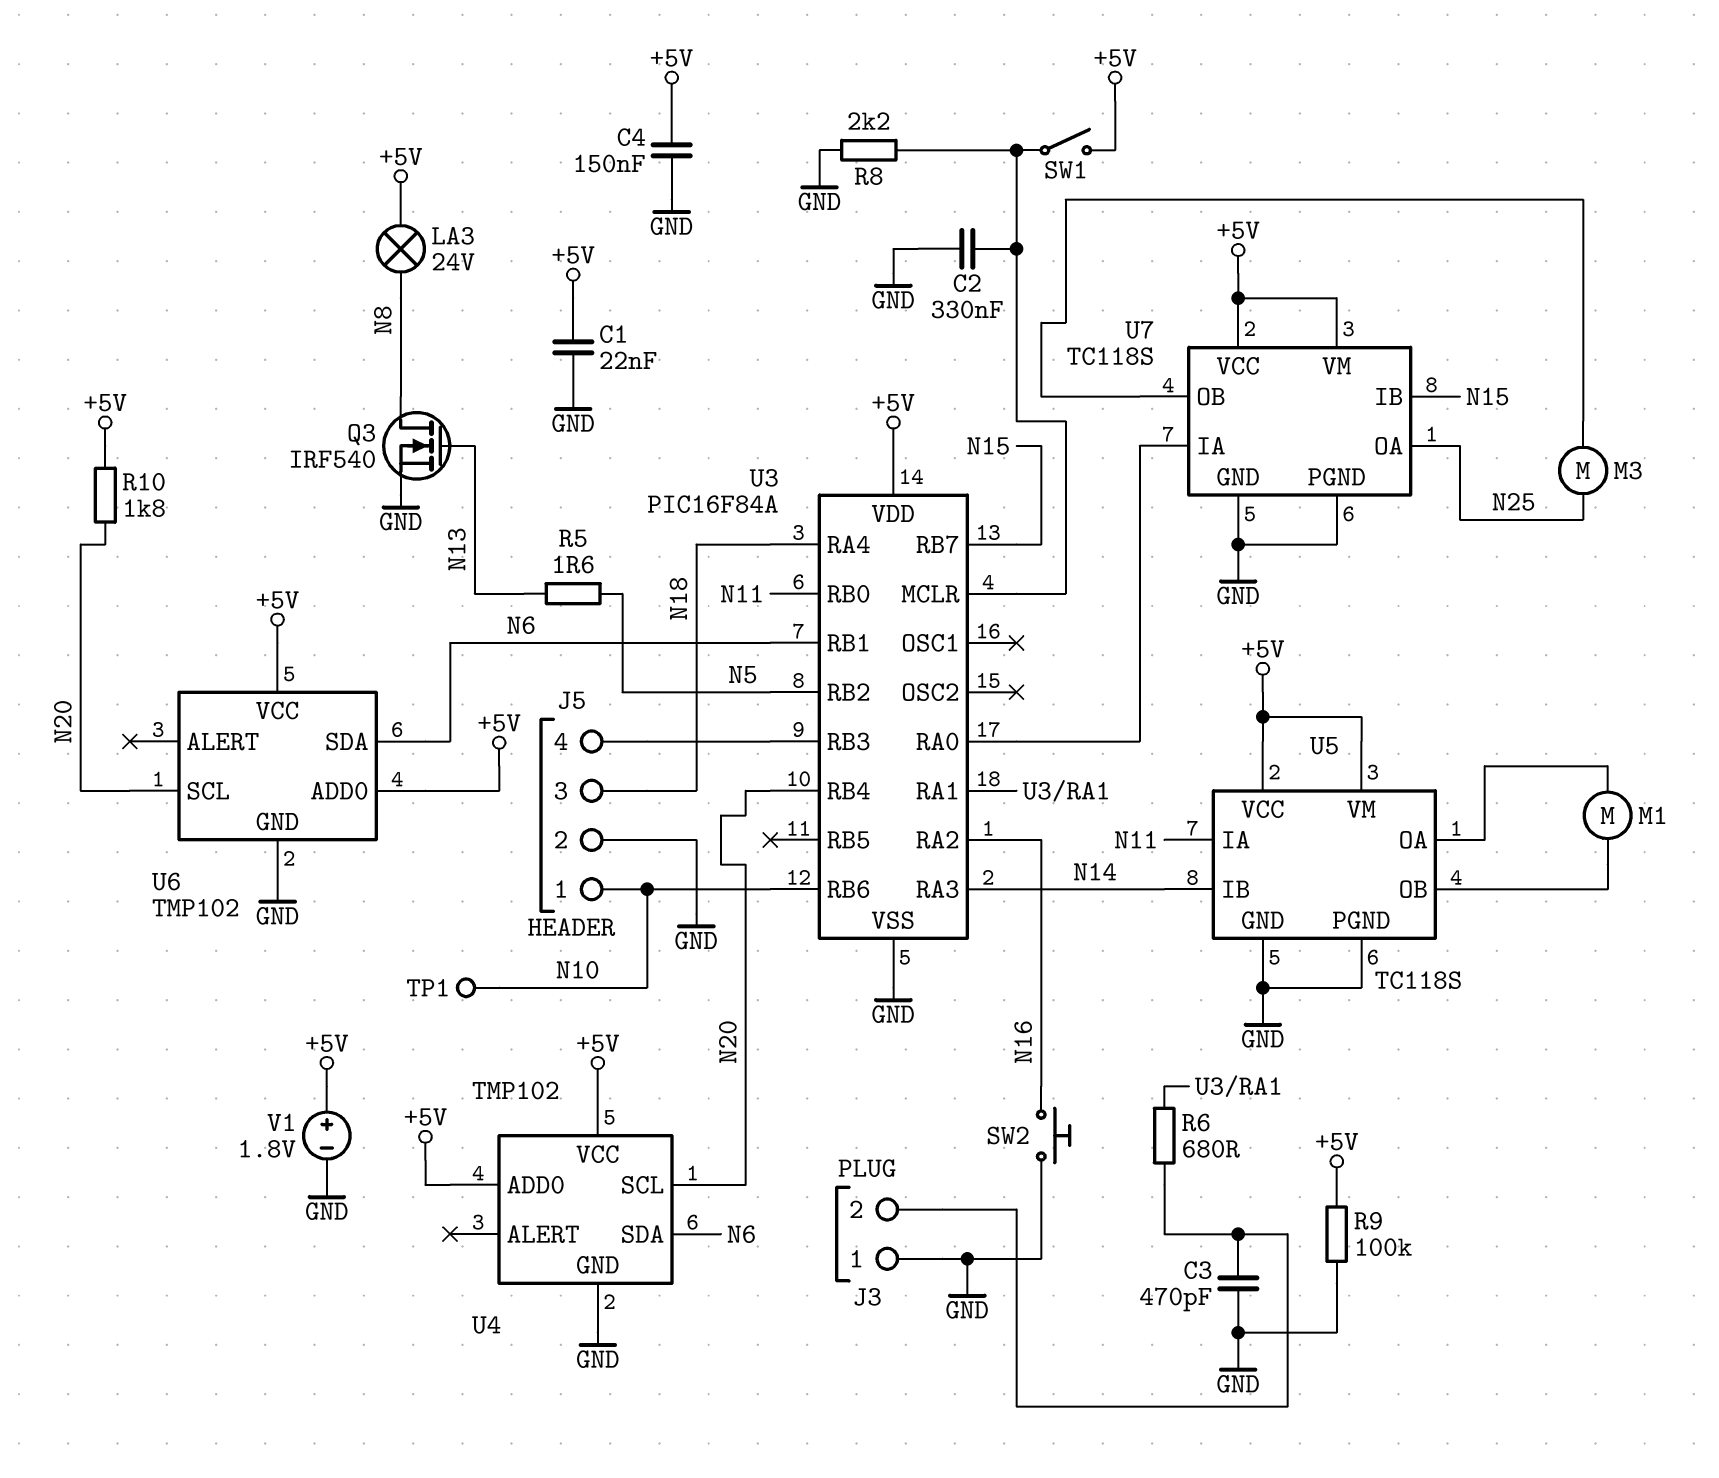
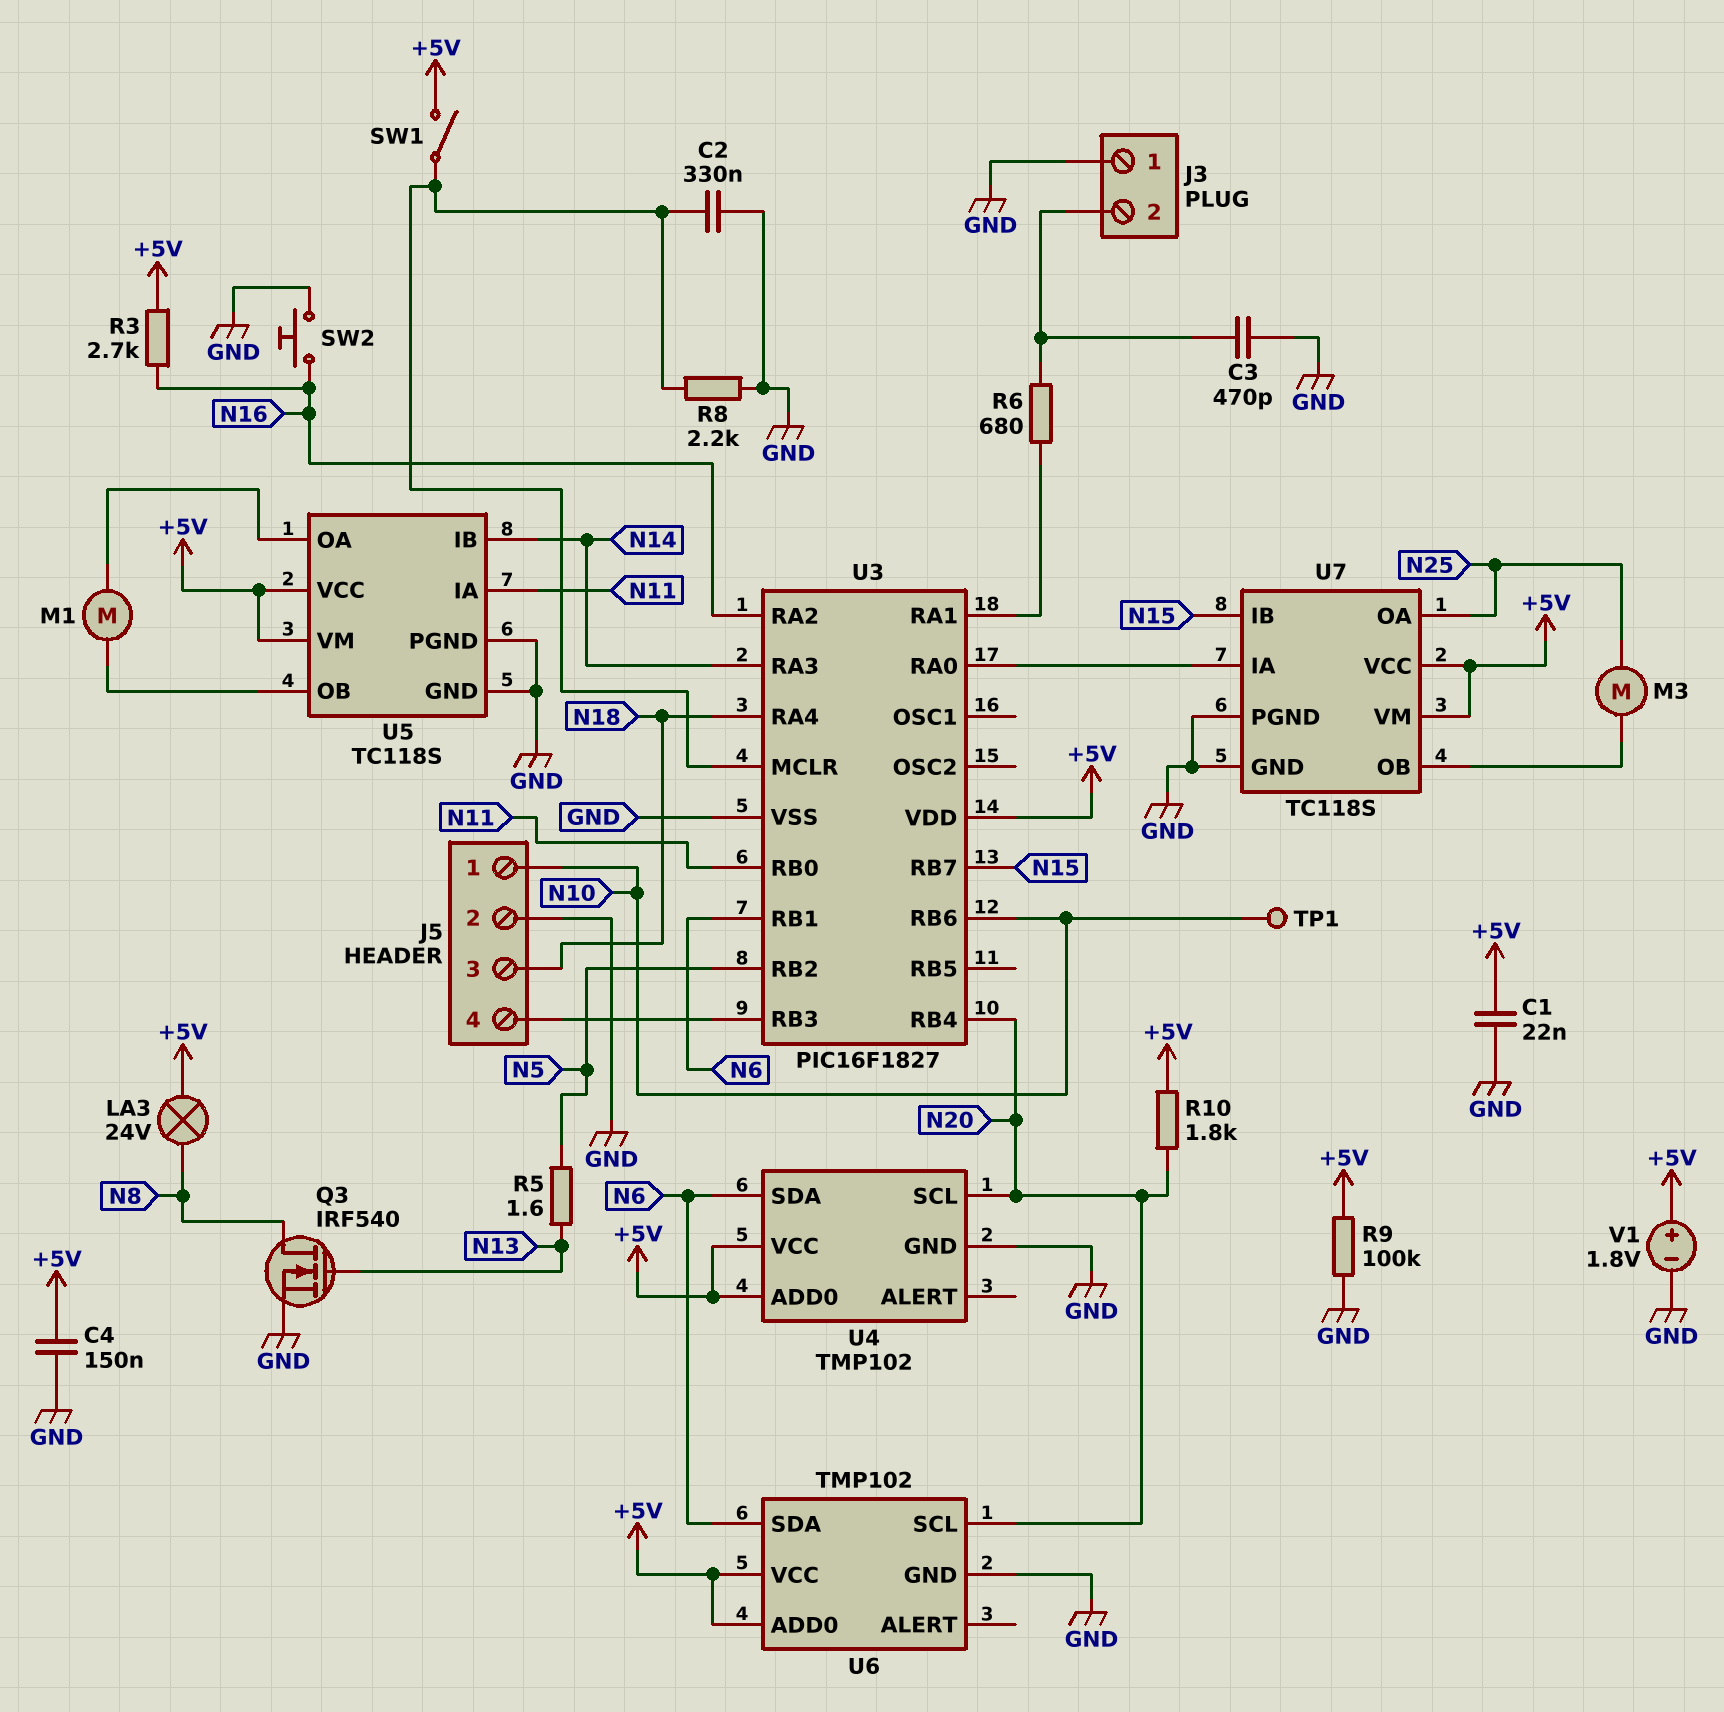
R3: none -> 2.7k (+5V, N16)
U3: PIC16F84A -> PIC16F1827

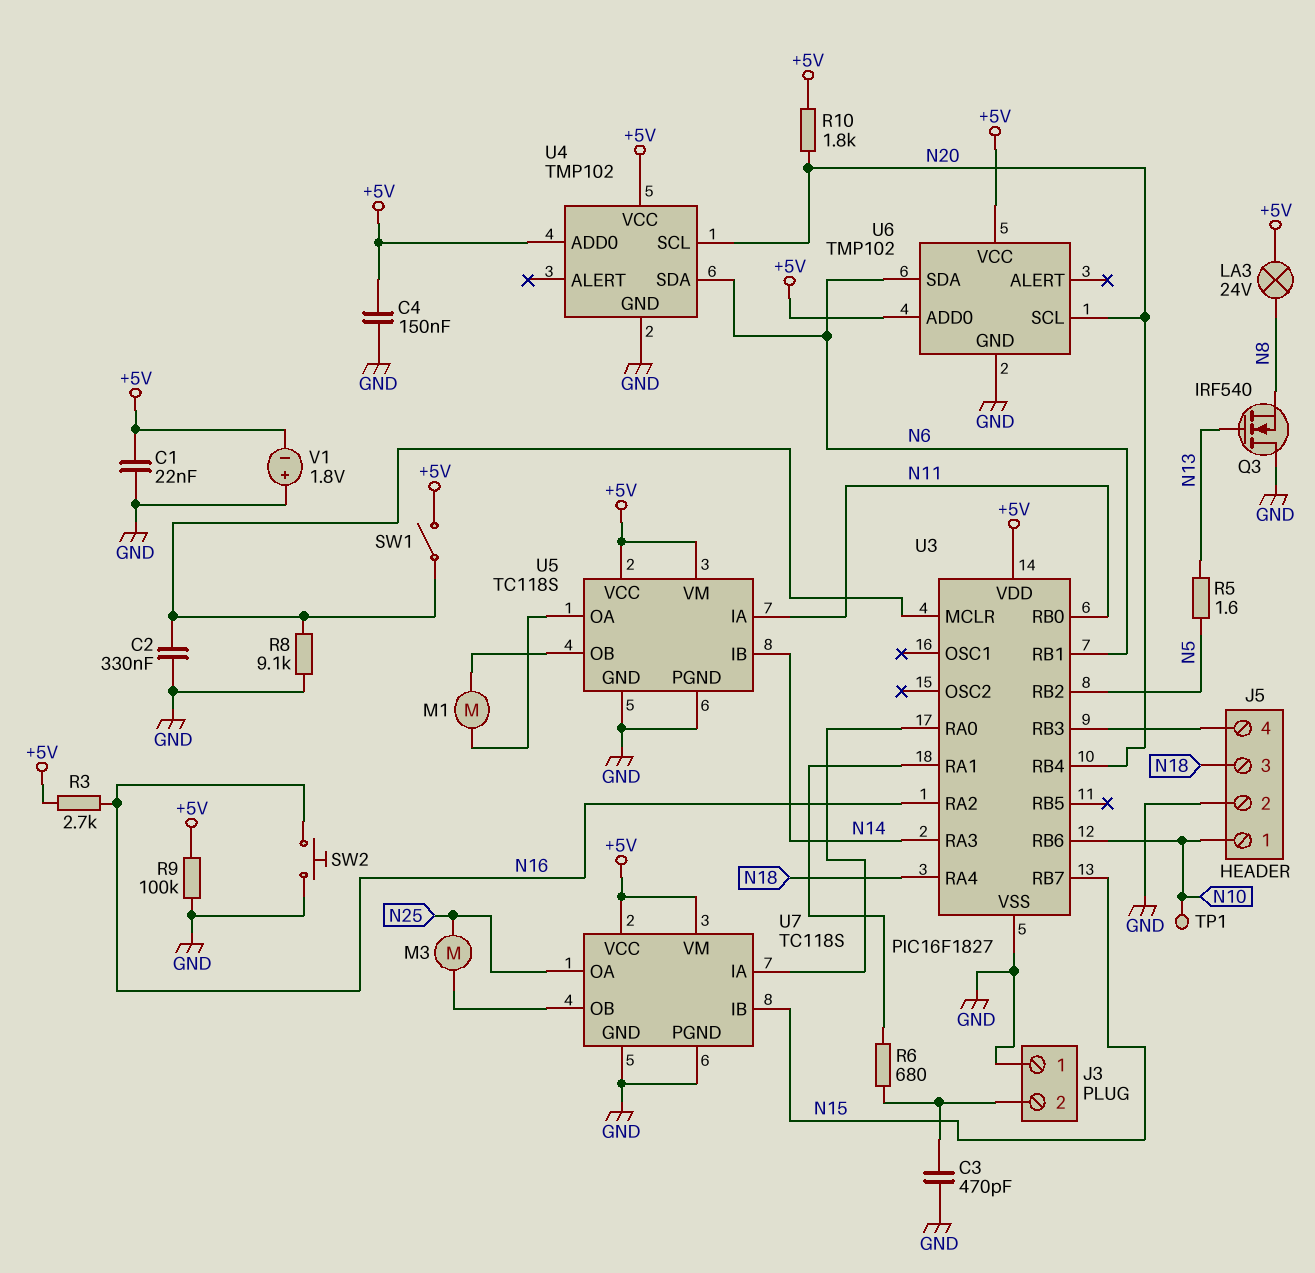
Q3: NMOS IRF540 (G N13, D N8, S GND) -> NMOS IRF540 (G N13, D GND, S N8)
R8: 2.2k (GND, U3/MCLR) -> 9.1k (GND, U3/MCLR)
V1: 1.8V (plus +5V, minus GND) -> 1.8V (plus GND, minus +5V)

